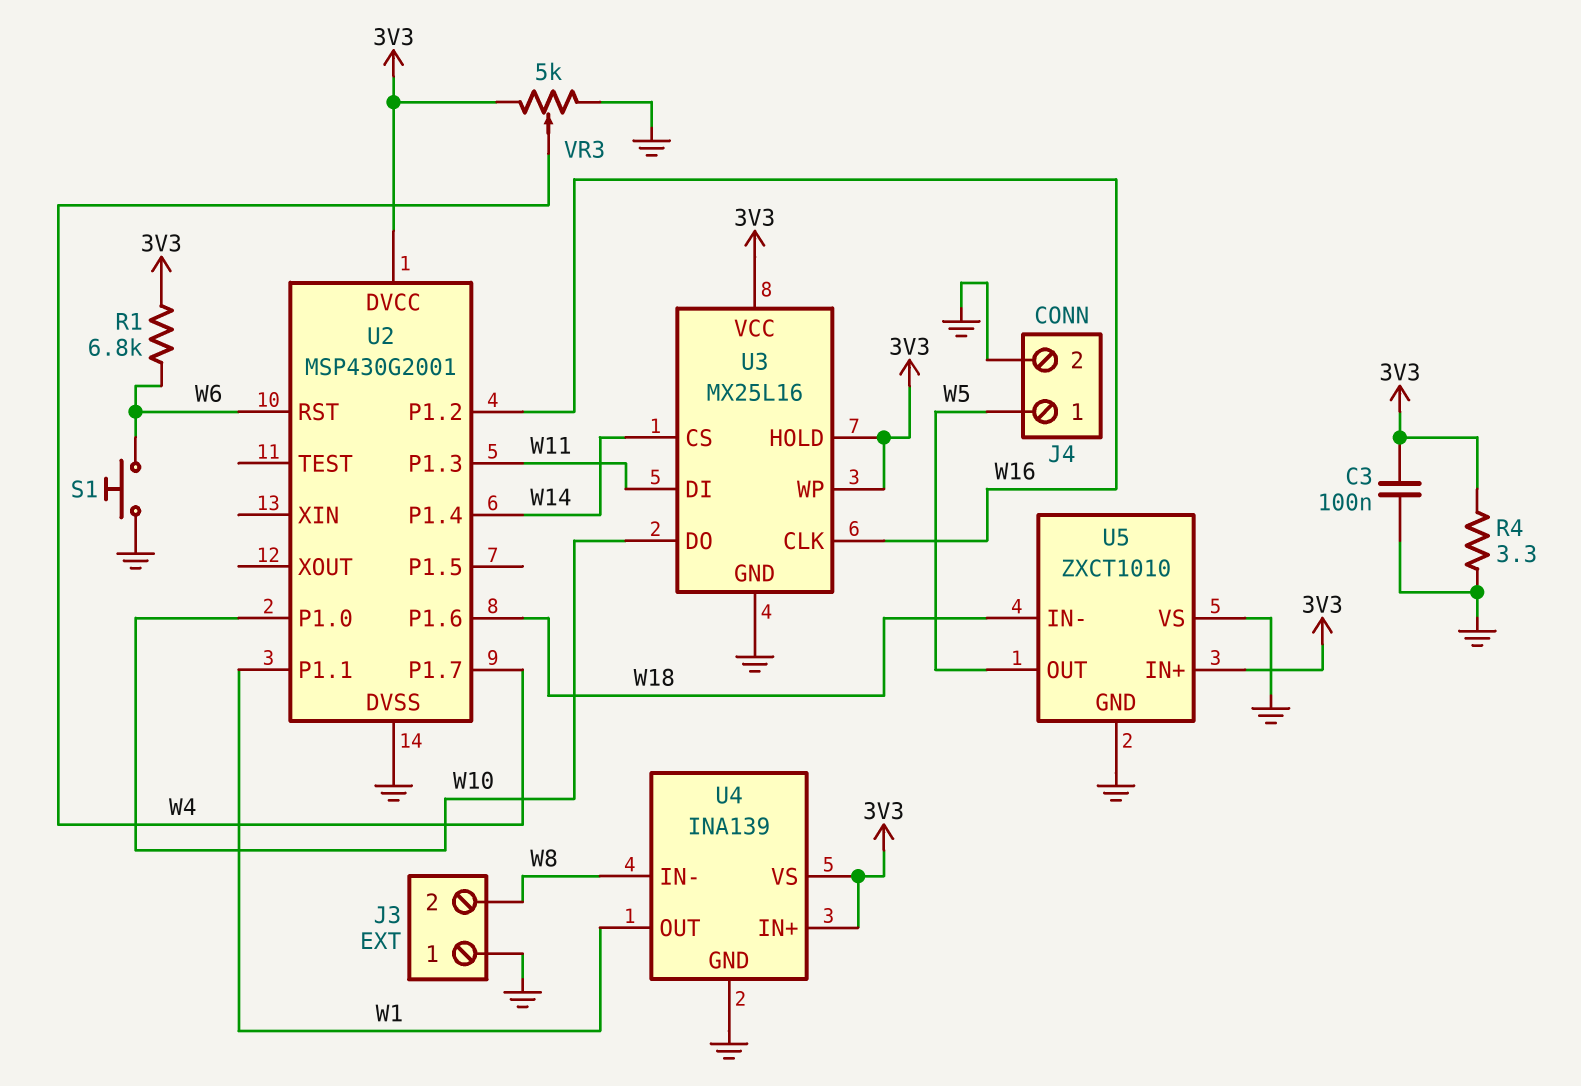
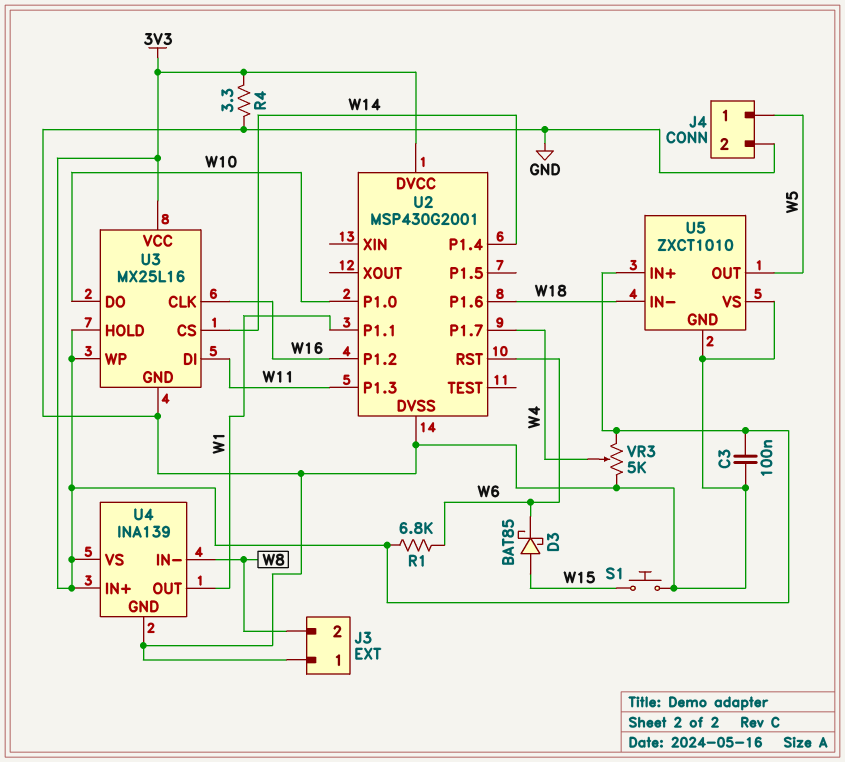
D3: none -> schottky BAT85 (A W15, K W6)
S1: button (GND, W6) -> button (GND, W15)

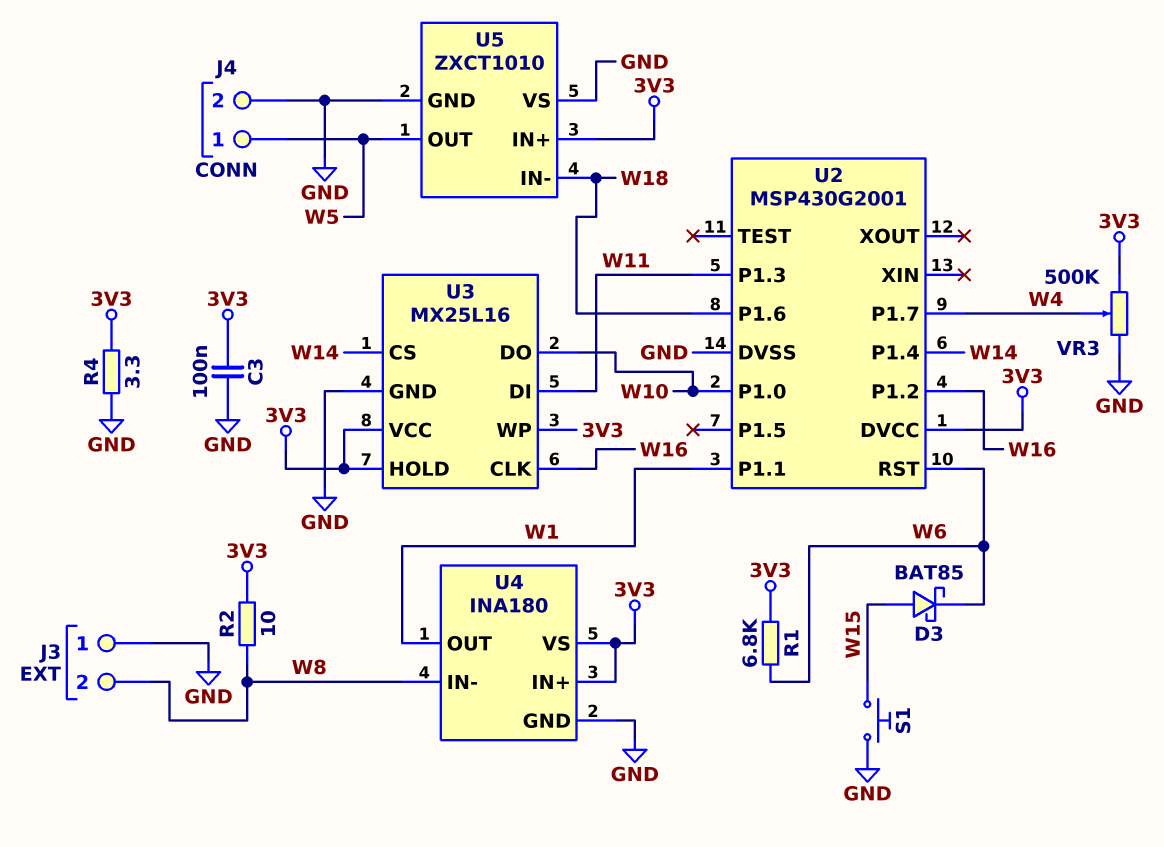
R2: none -> 10 (3V3, W8)
U4: INA139 -> INA180
VR3: 5k (3V3, GND, wiper W4) -> 500k (3V3, GND, wiper W4)

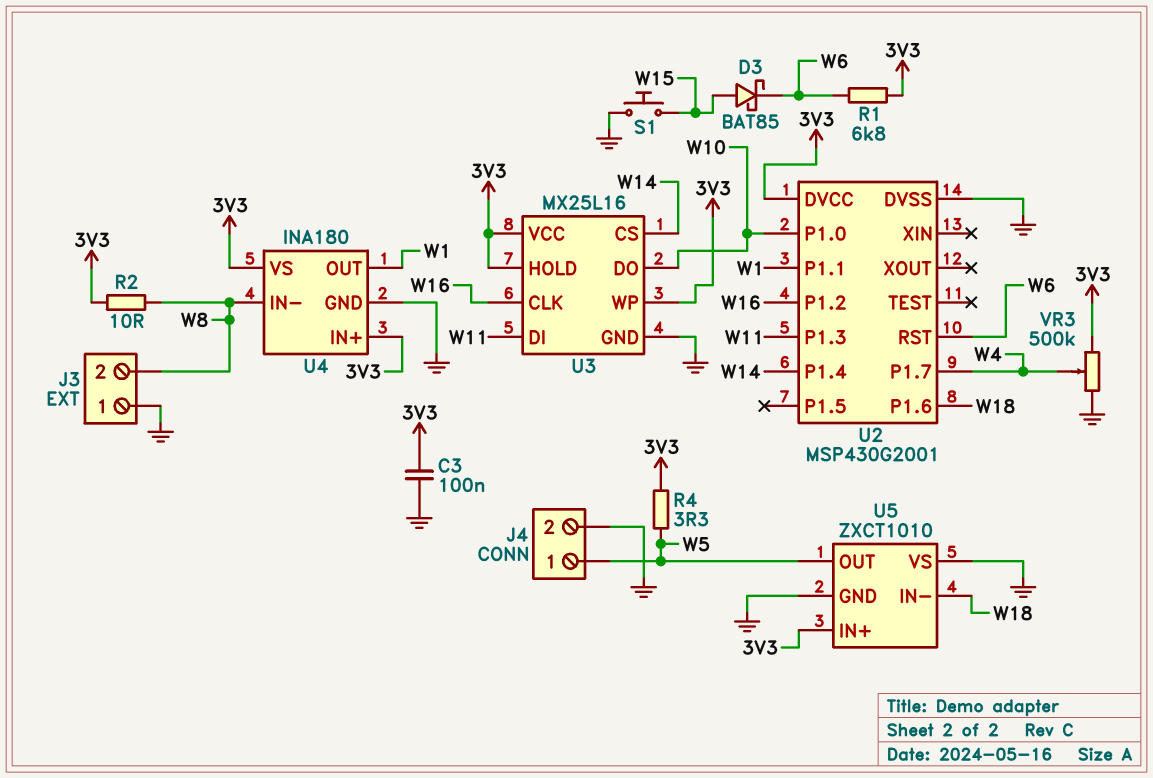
R4: 3.3 (3V3, GND) -> 3.3 (3V3, W5)

